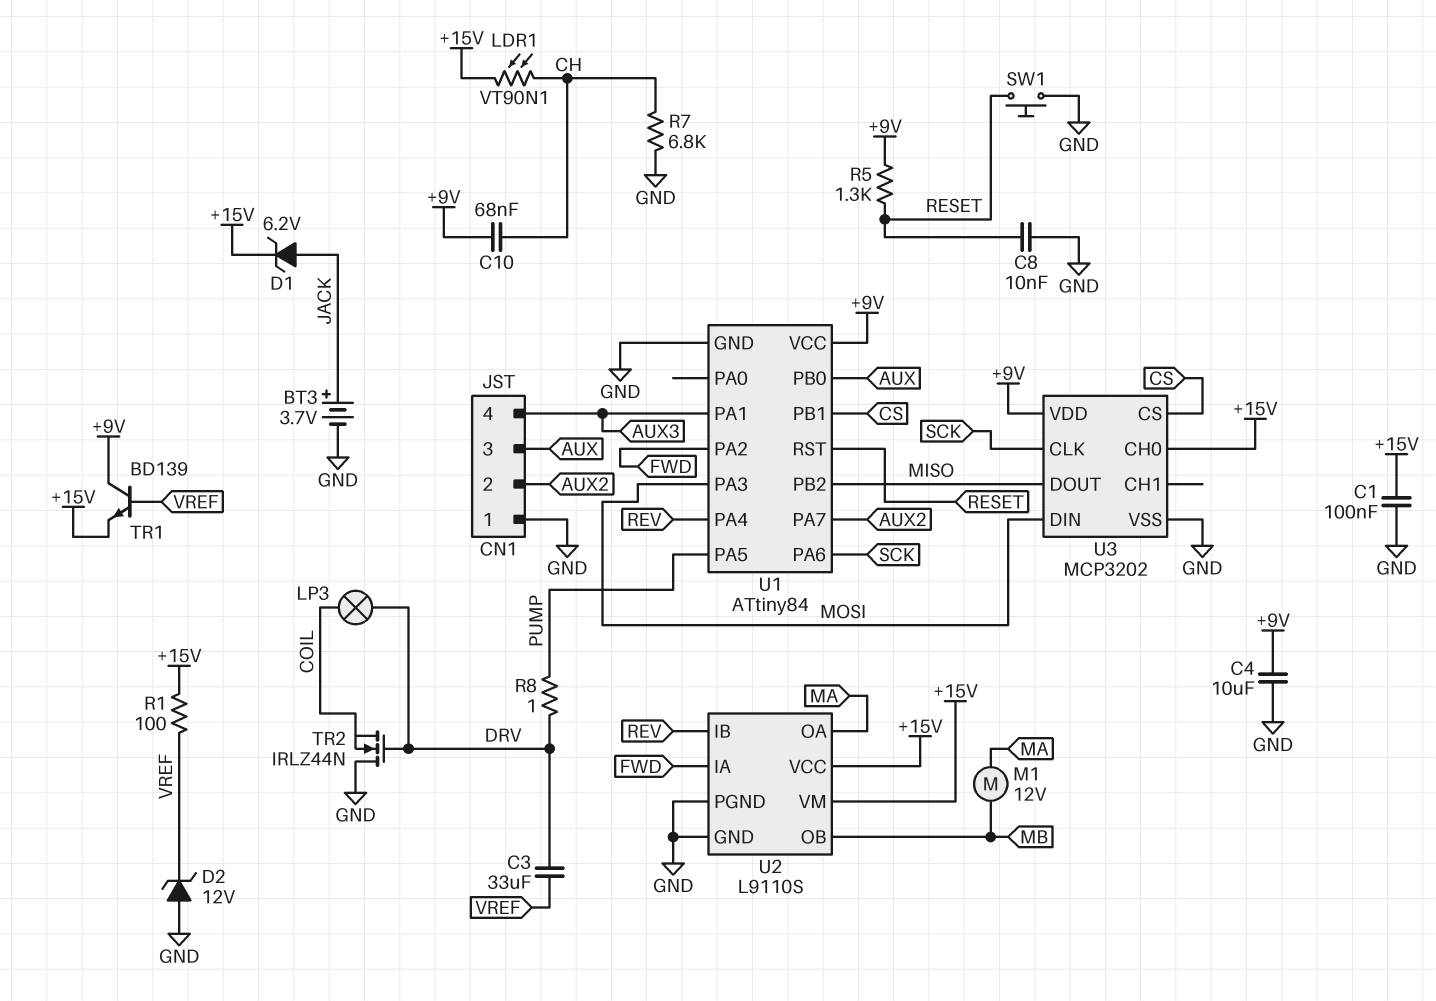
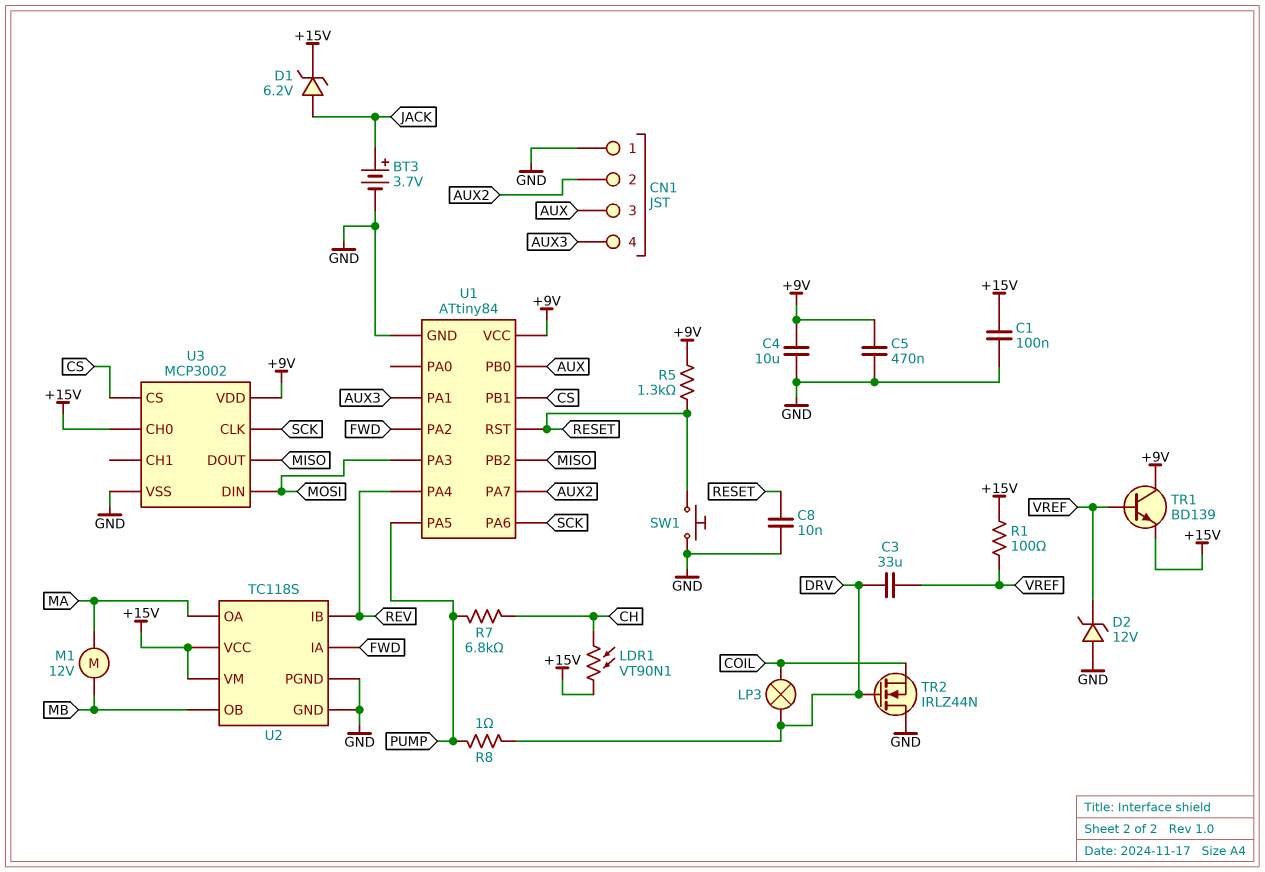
C5: none -> 470nF (+9V, GND)
C10: 68nF (+9V, CH) -> none
R7: 6.8k (CH, GND) -> 6.8k (CH, PUMP)
U2: L9110S -> TC118S
U3: MCP3202 -> MCP3002

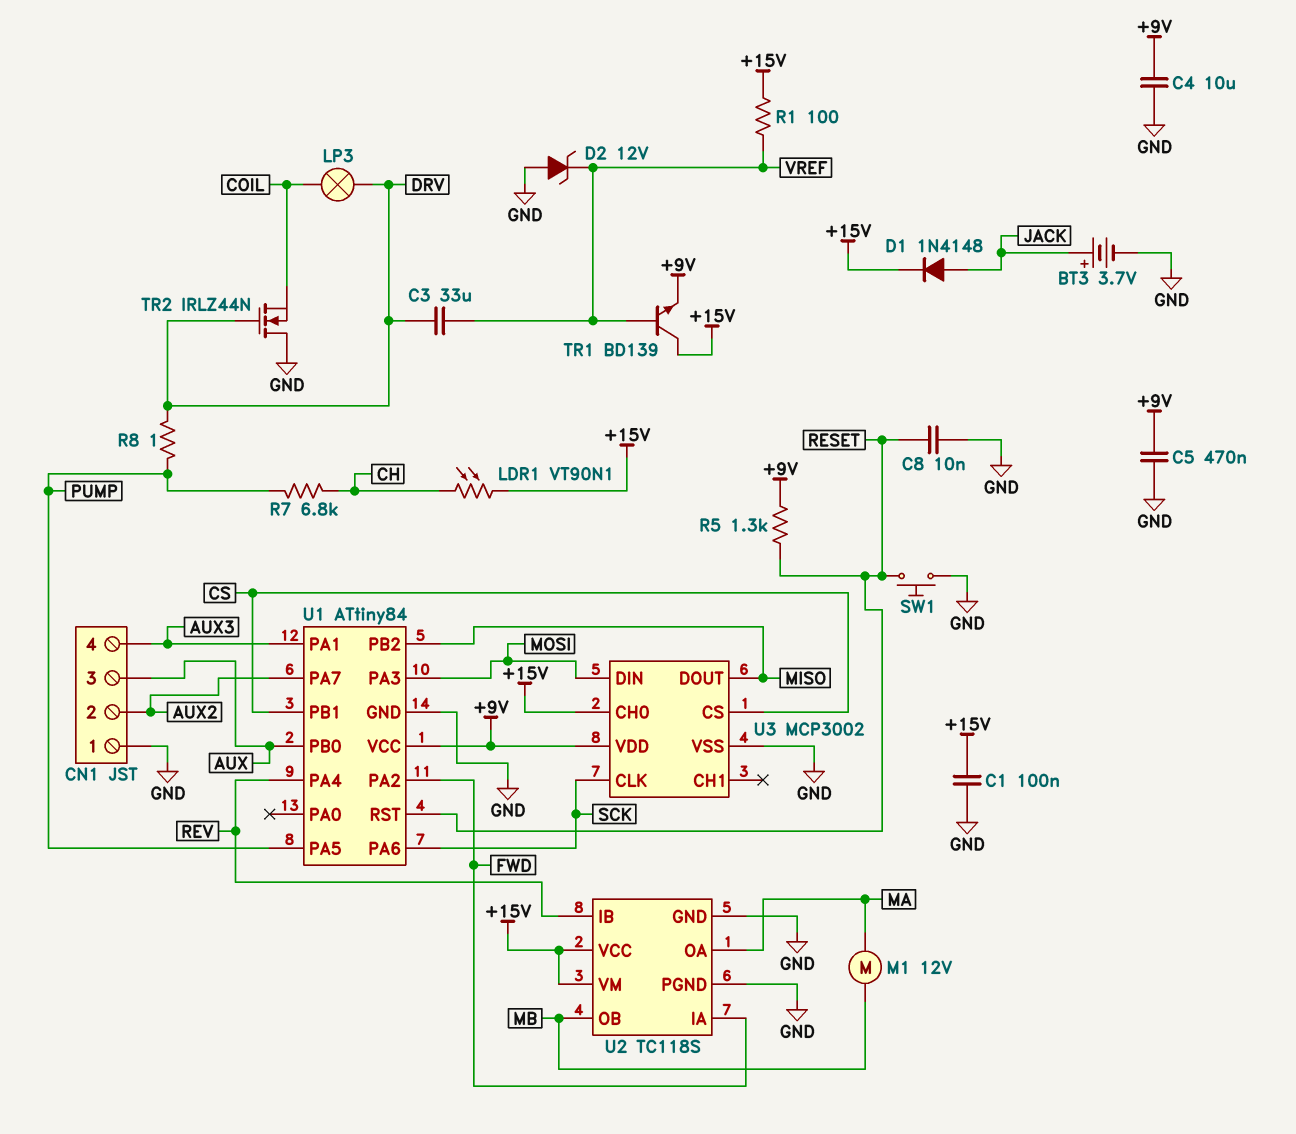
D1: zener 6.2V (A JACK, K +15V) -> diode 1N4148 (A JACK, K +15V)
TR1: NPN BD139 (B VREF, C +9V, E +15V) -> NPN BD139 (B VREF, C +15V, E +9V)

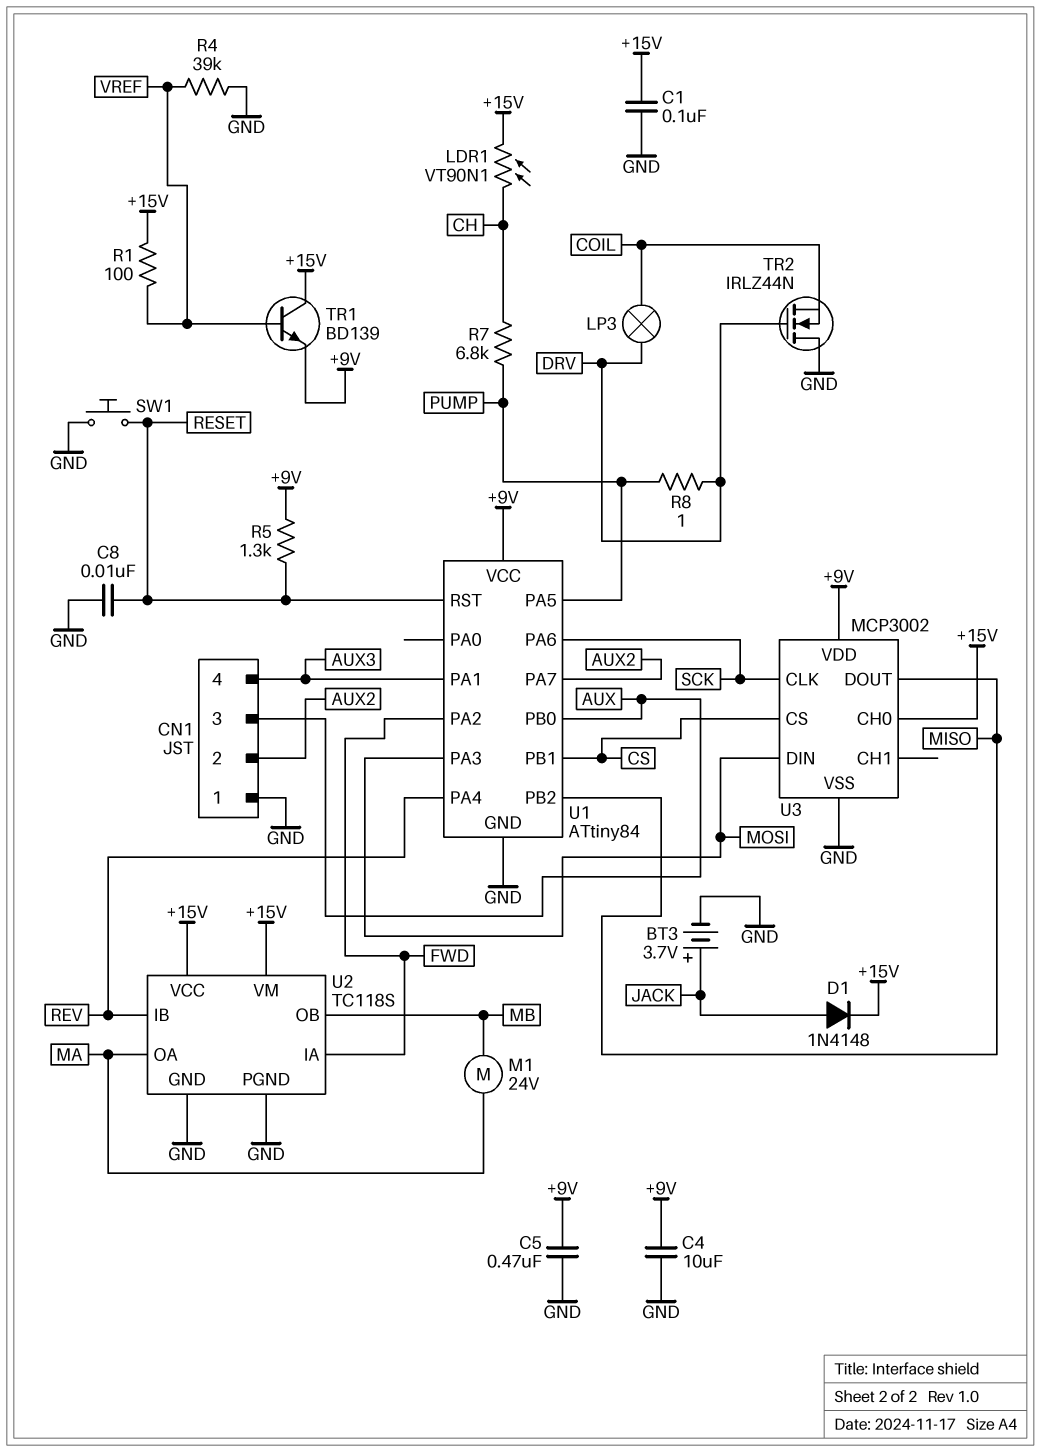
C3: 33uF (DRV, VREF) -> none
D2: zener 12V (A GND, K VREF) -> none
M1: motor 12V (MA, MB) -> motor 24V (MA, MB)
R4: none -> 39k (GND, VREF)

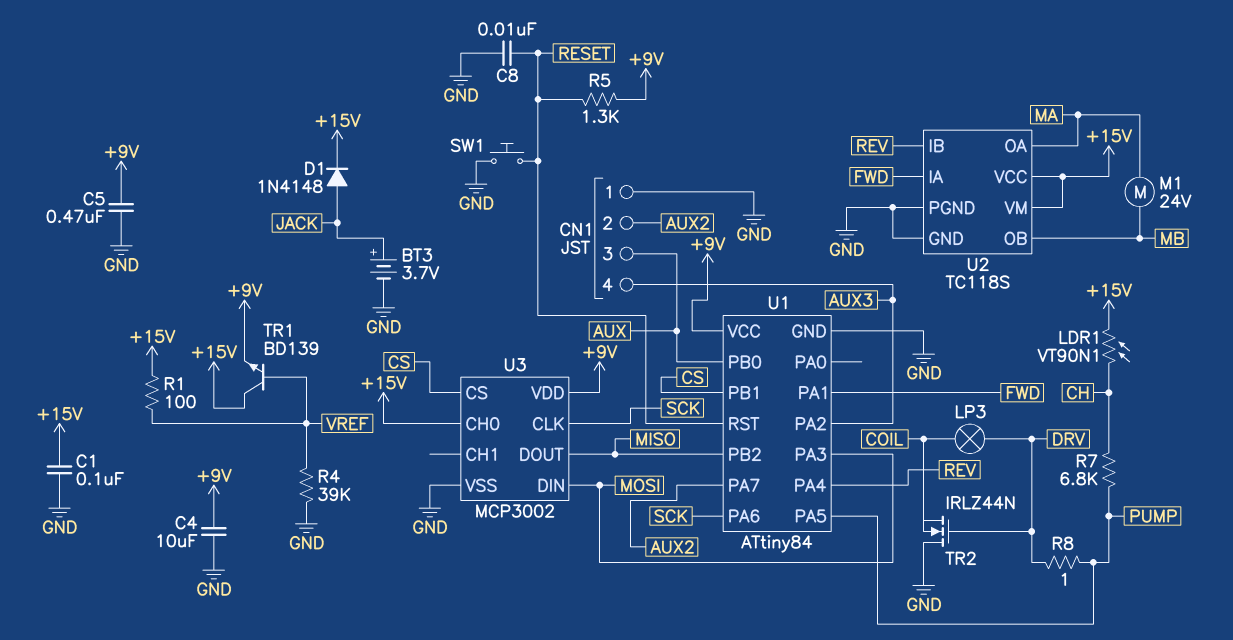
U1 pin PA1: AUX3 -> FWD
U1 pin PA2: FWD -> AUX3

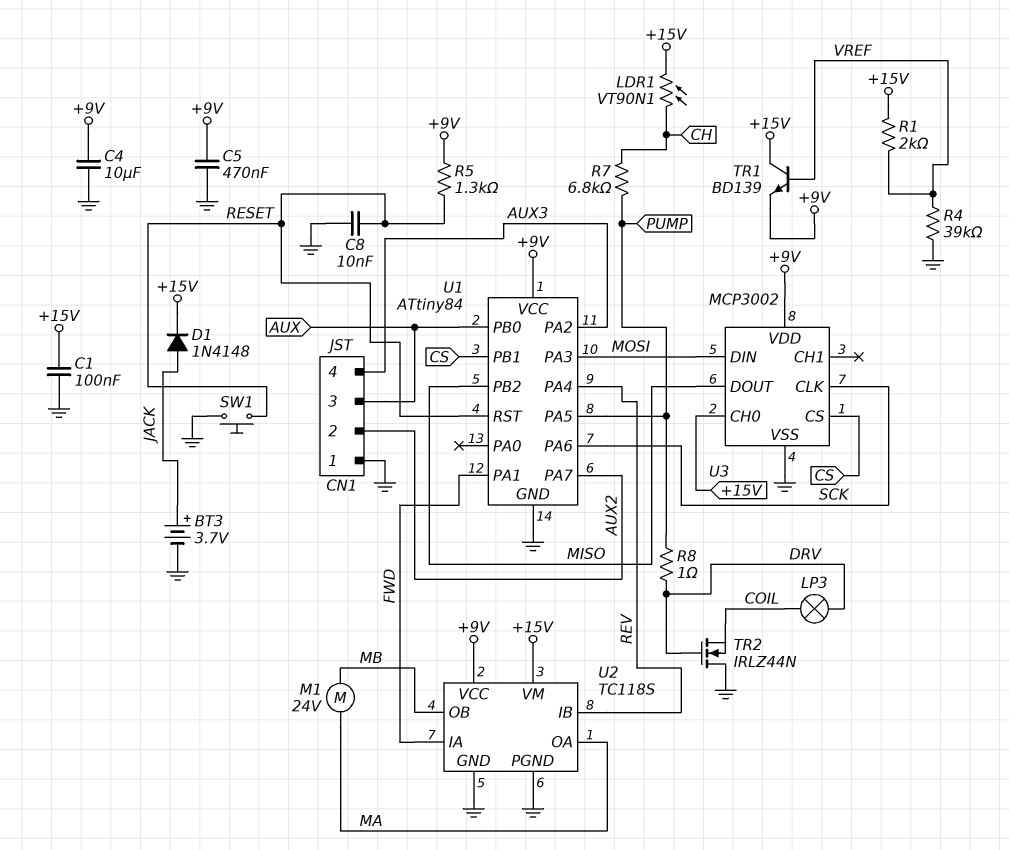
R1: 100 (+15V, VREF) -> 2k (+15V, VREF)
U2 pin VCC: +15V -> +9V

